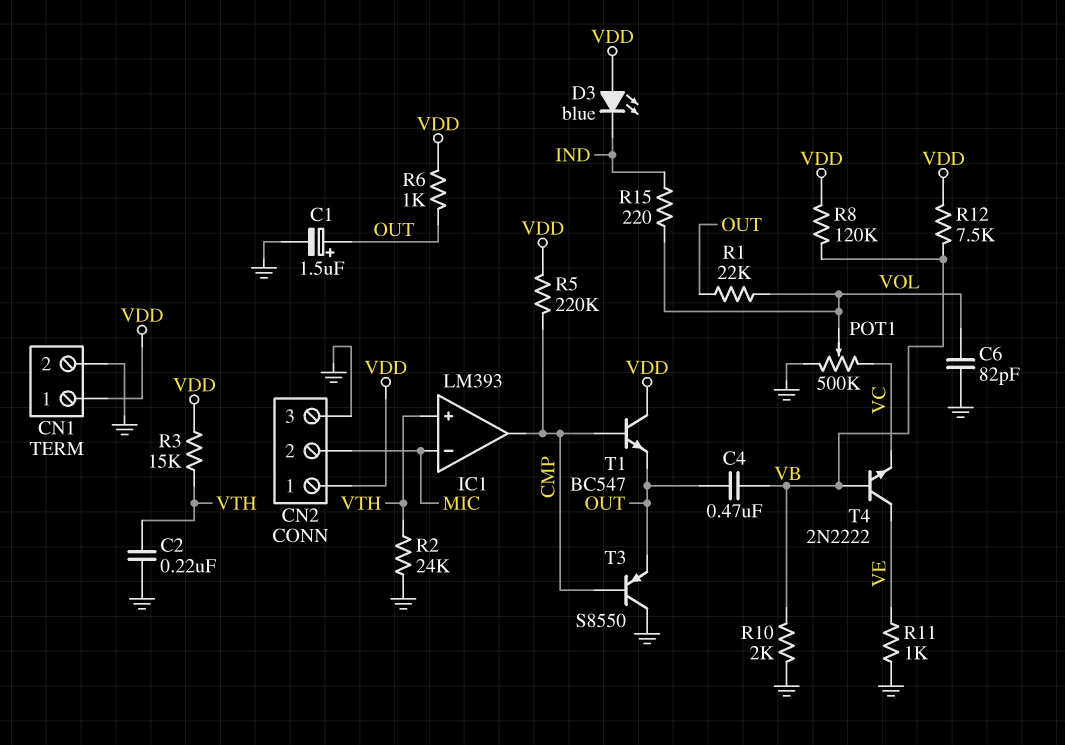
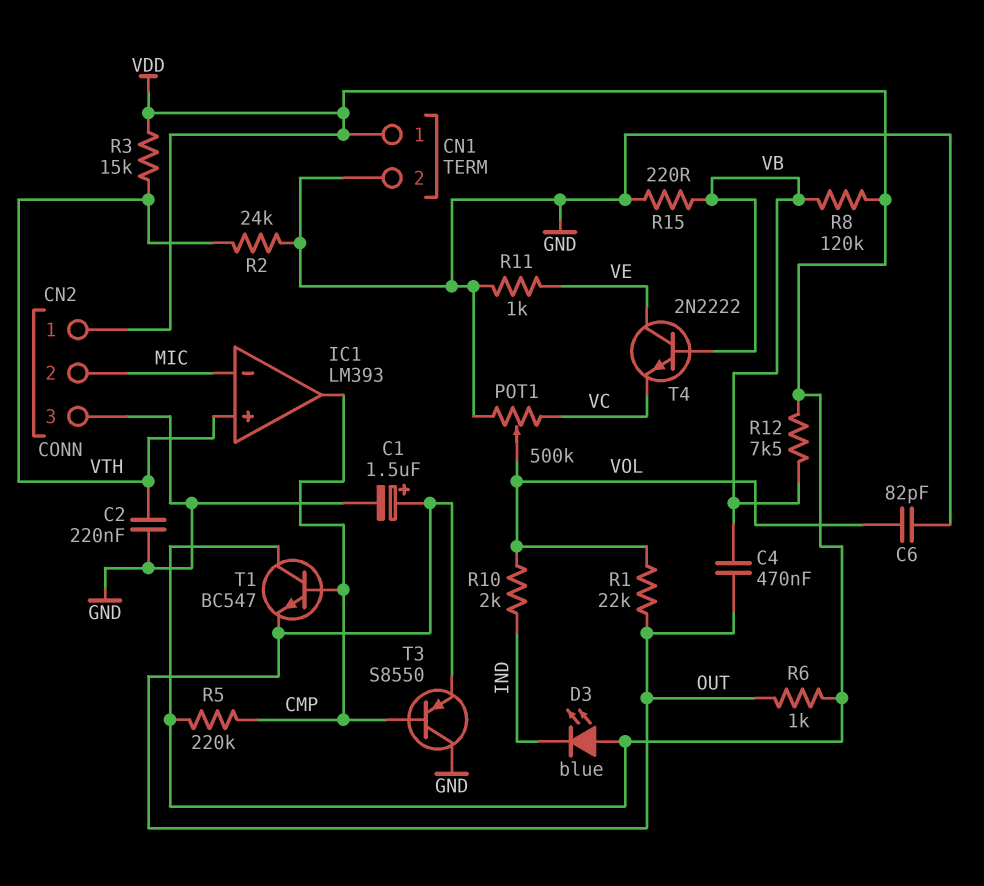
R10: 2k (GND, VB) -> 2k (IND, VOL)
R15: 220 (IND, VOL) -> 220 (GND, VB)

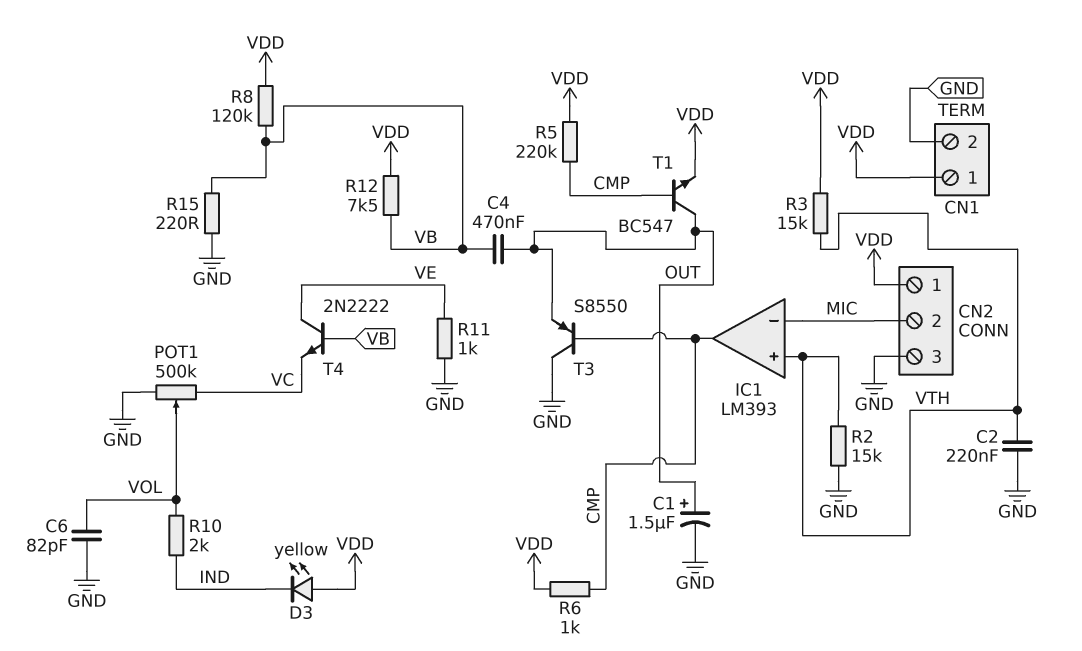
D3: LED blue (A VDD, K IND) -> LED yellow (A VDD, K IND)
R1: 22k (OUT, VOL) -> none
R2: 24k (GND, VTH) -> 15k (GND, VTH)
R6: 1k (OUT, VDD) -> 1k (CMP, VDD)
T1: NPN BC547 (B CMP, C VDD, E OUT) -> NPN BC547 (B CMP, C OUT, E VDD)

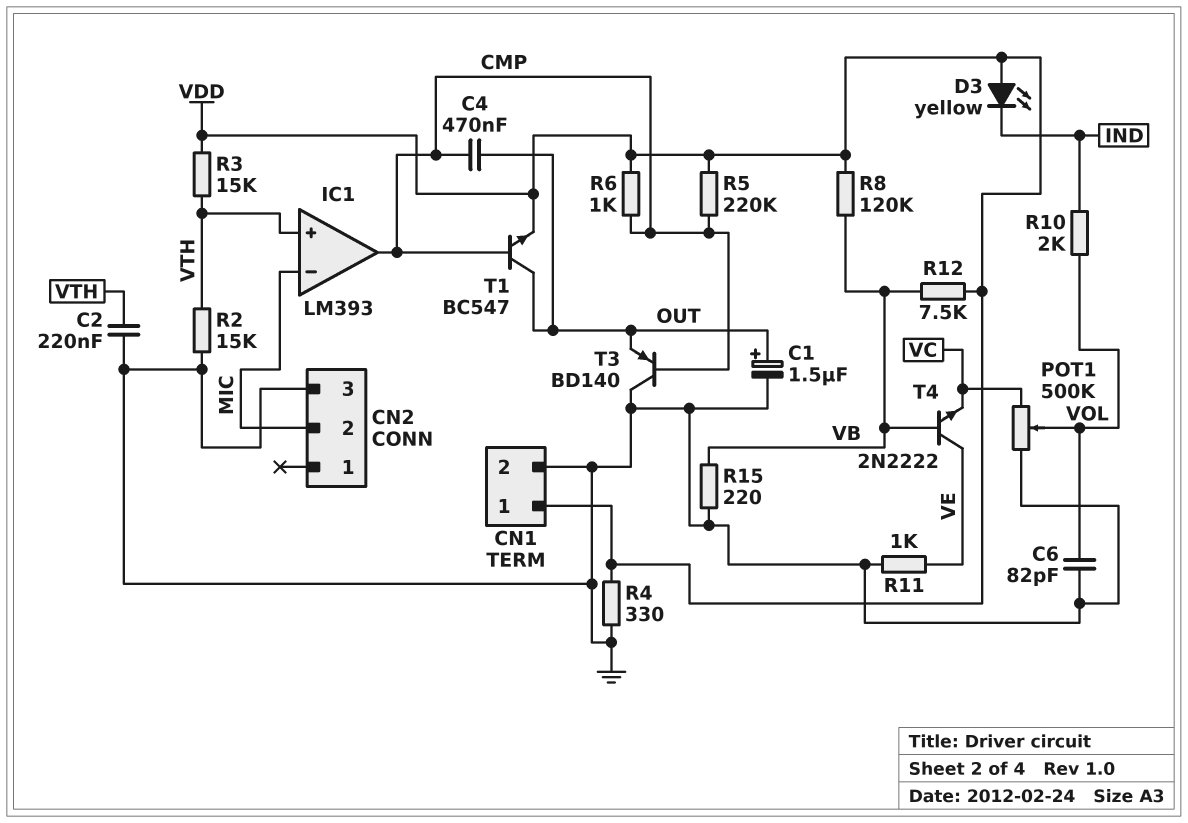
C4: 470nF (OUT, VB) -> 470nF (CMP, OUT)
CN2 pin 1: VDD -> none
R4: none -> 330 (GND, VDD)
T3: PNP S8550 (B CMP, C GND, E OUT) -> PNP BD140 (B CMP, C GND, E OUT)

